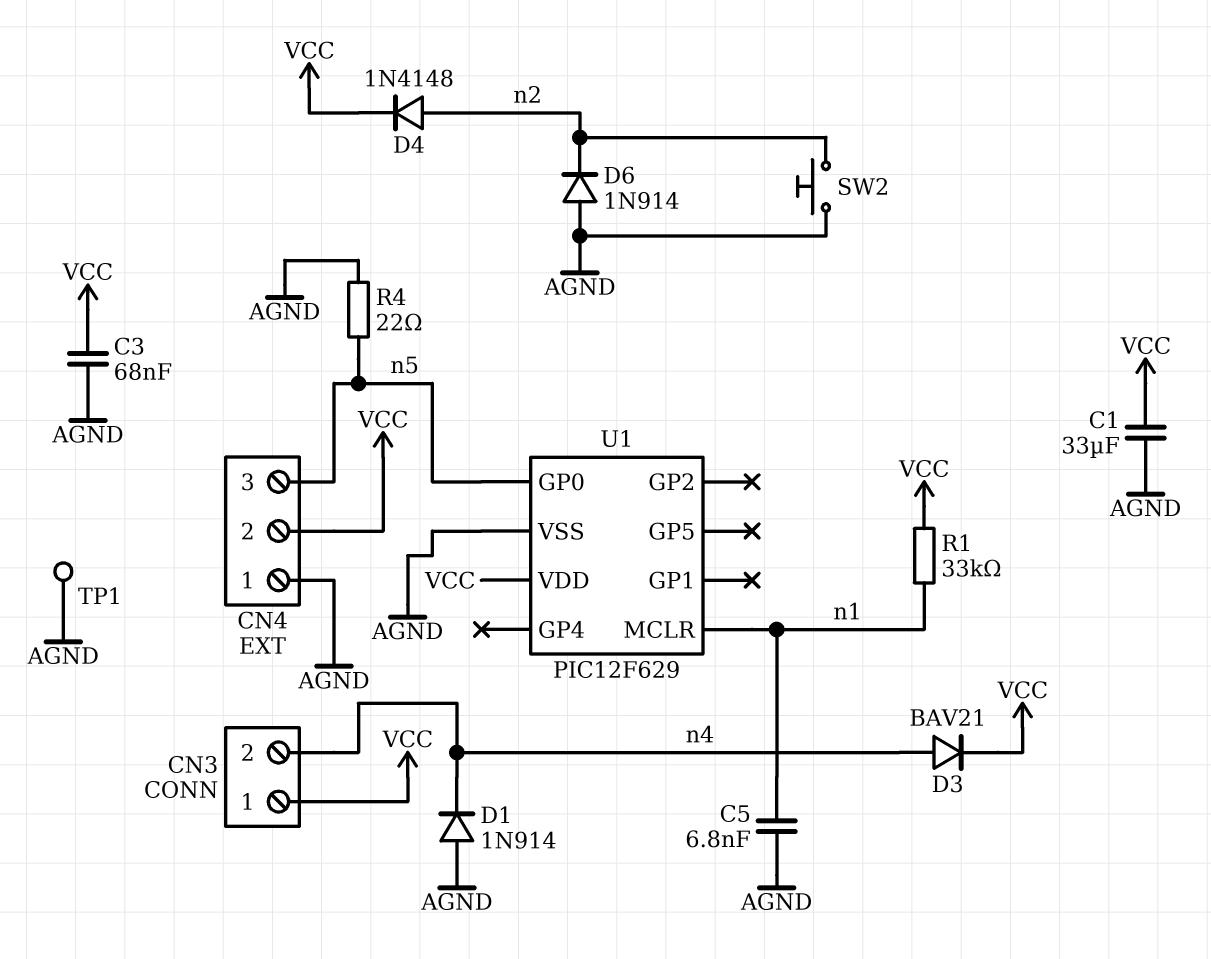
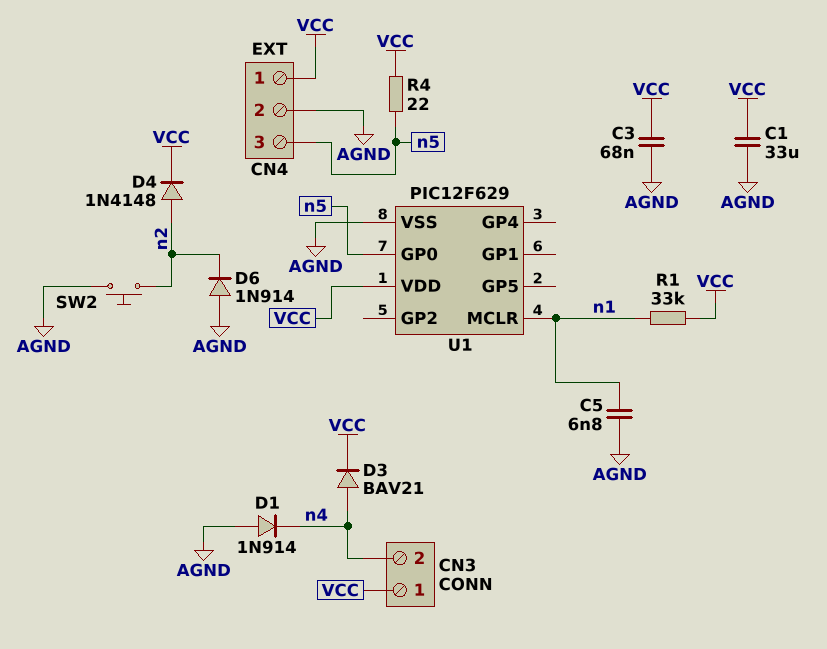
CN4 pin 1: AGND -> VCC
CN4 pin 2: VCC -> AGND
R4: 22 (AGND, n5) -> 22 (VCC, n5)
TP1: test point (AGND) -> none

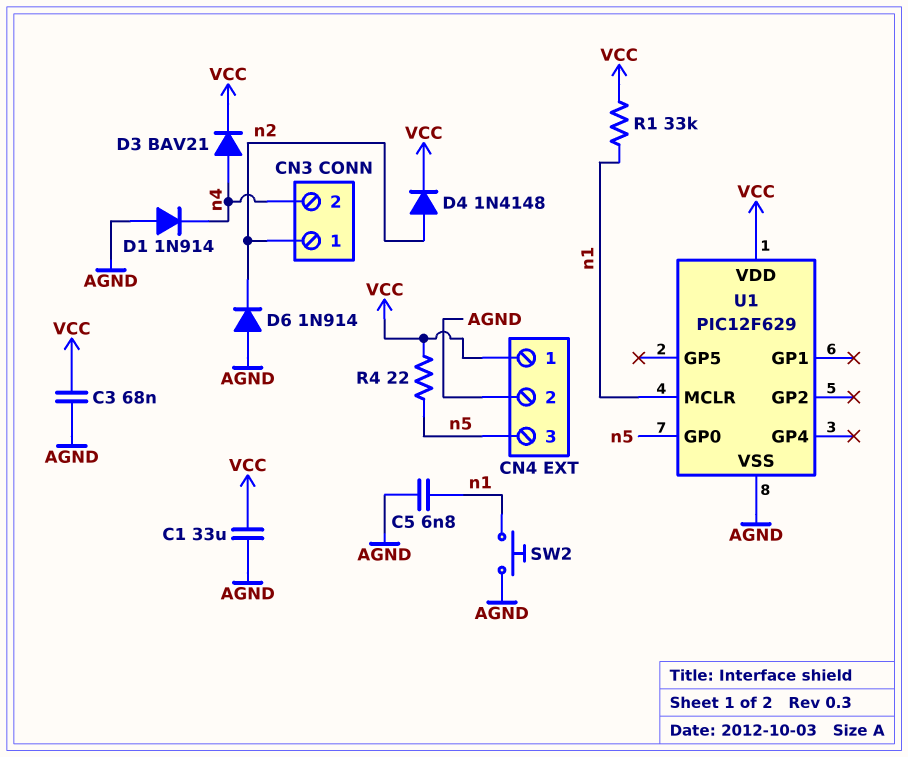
CN3 pin 1: VCC -> n2
SW2: button (AGND, n2) -> button (AGND, n1)

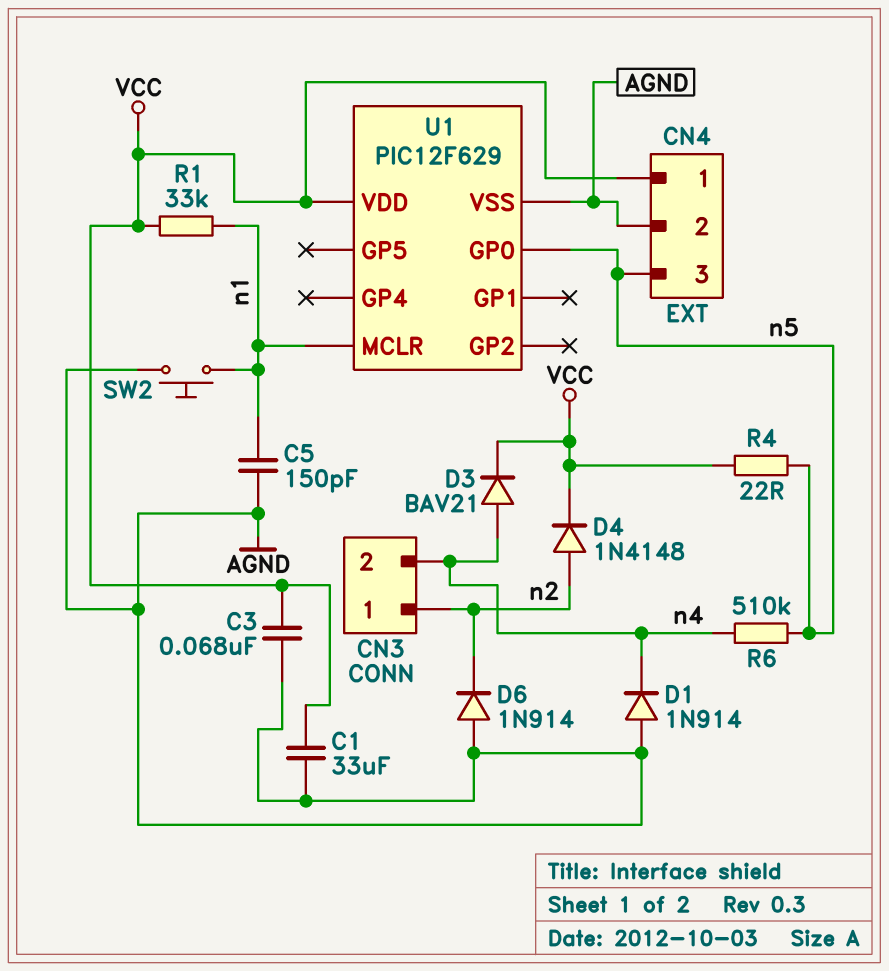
C5: 6.8nF (AGND, n1) -> 150pF (AGND, n1)
R6: none -> 510k (n4, n5)

